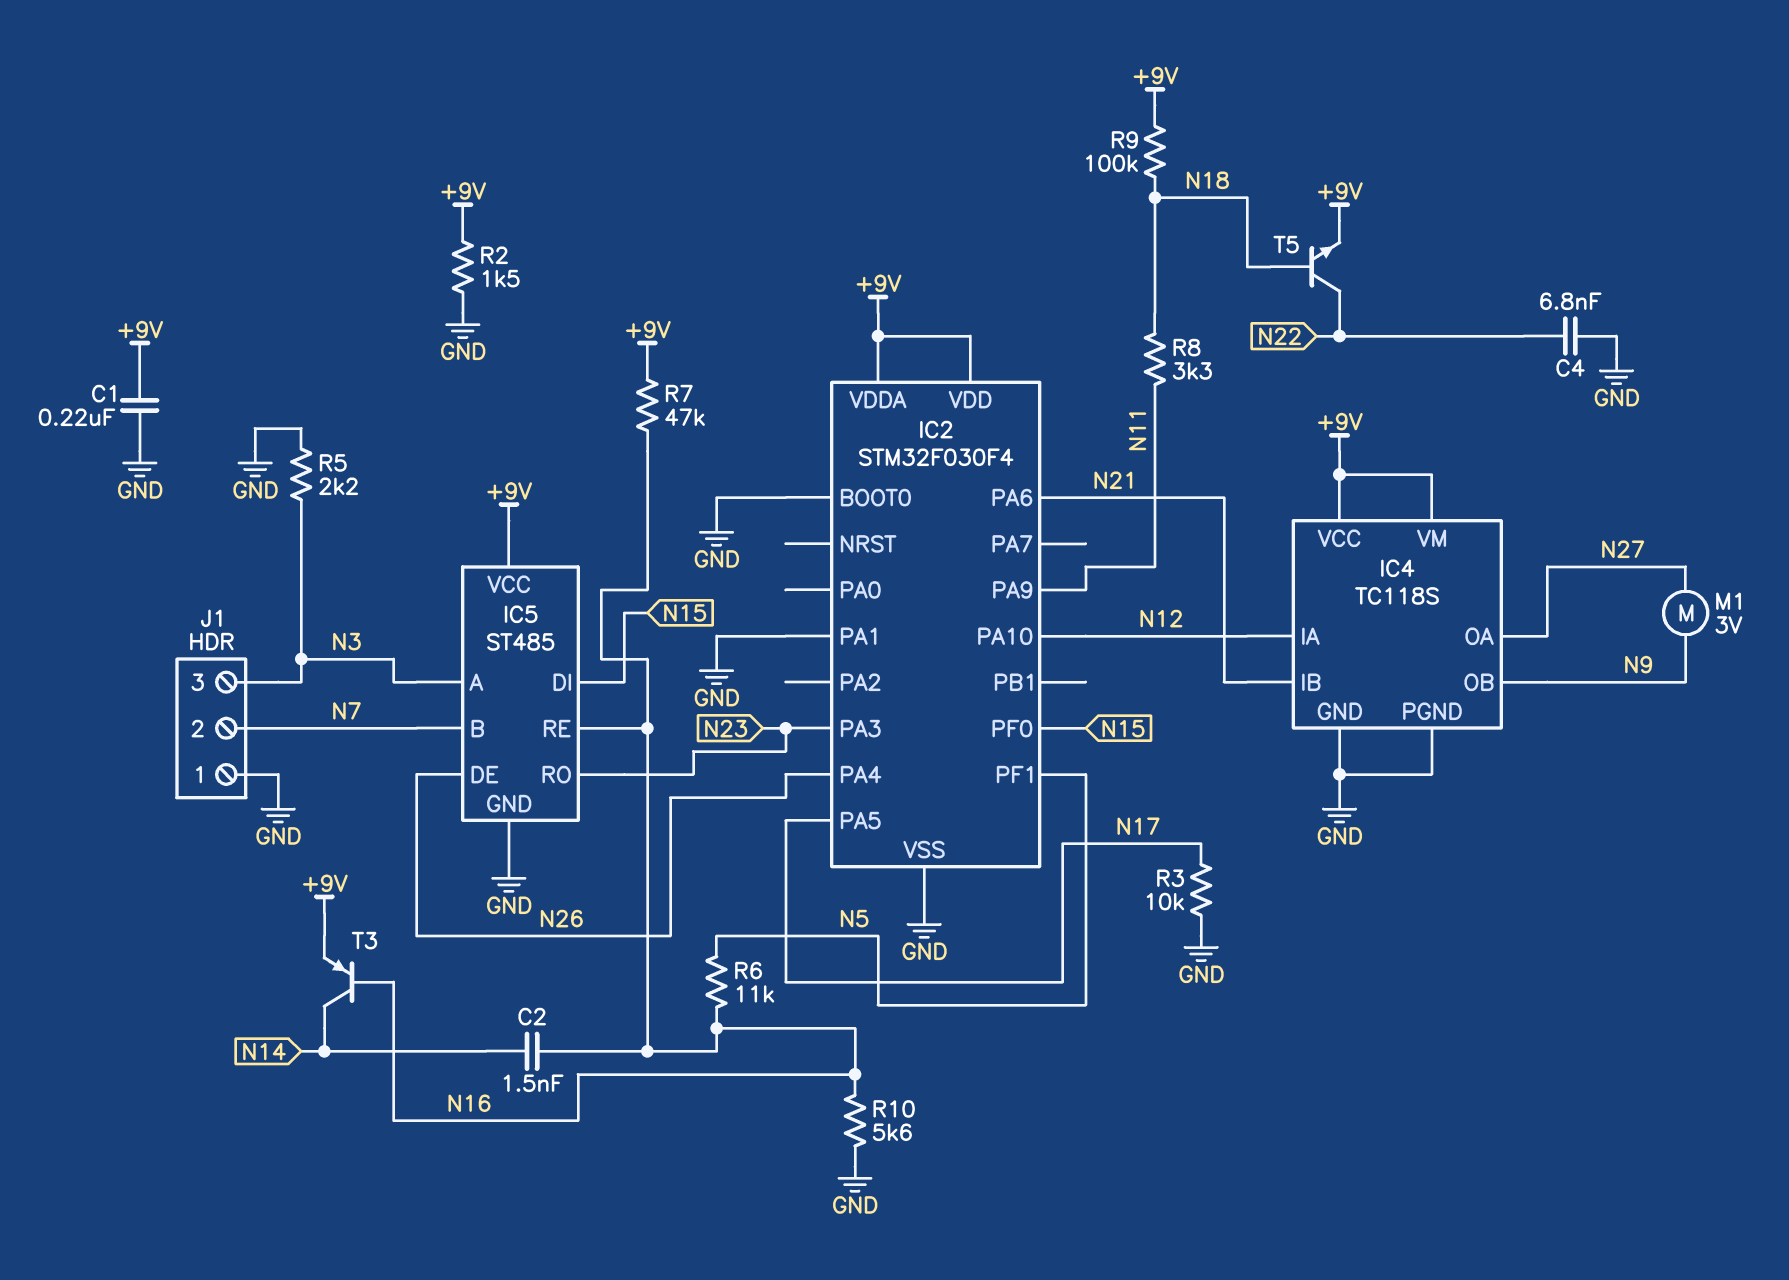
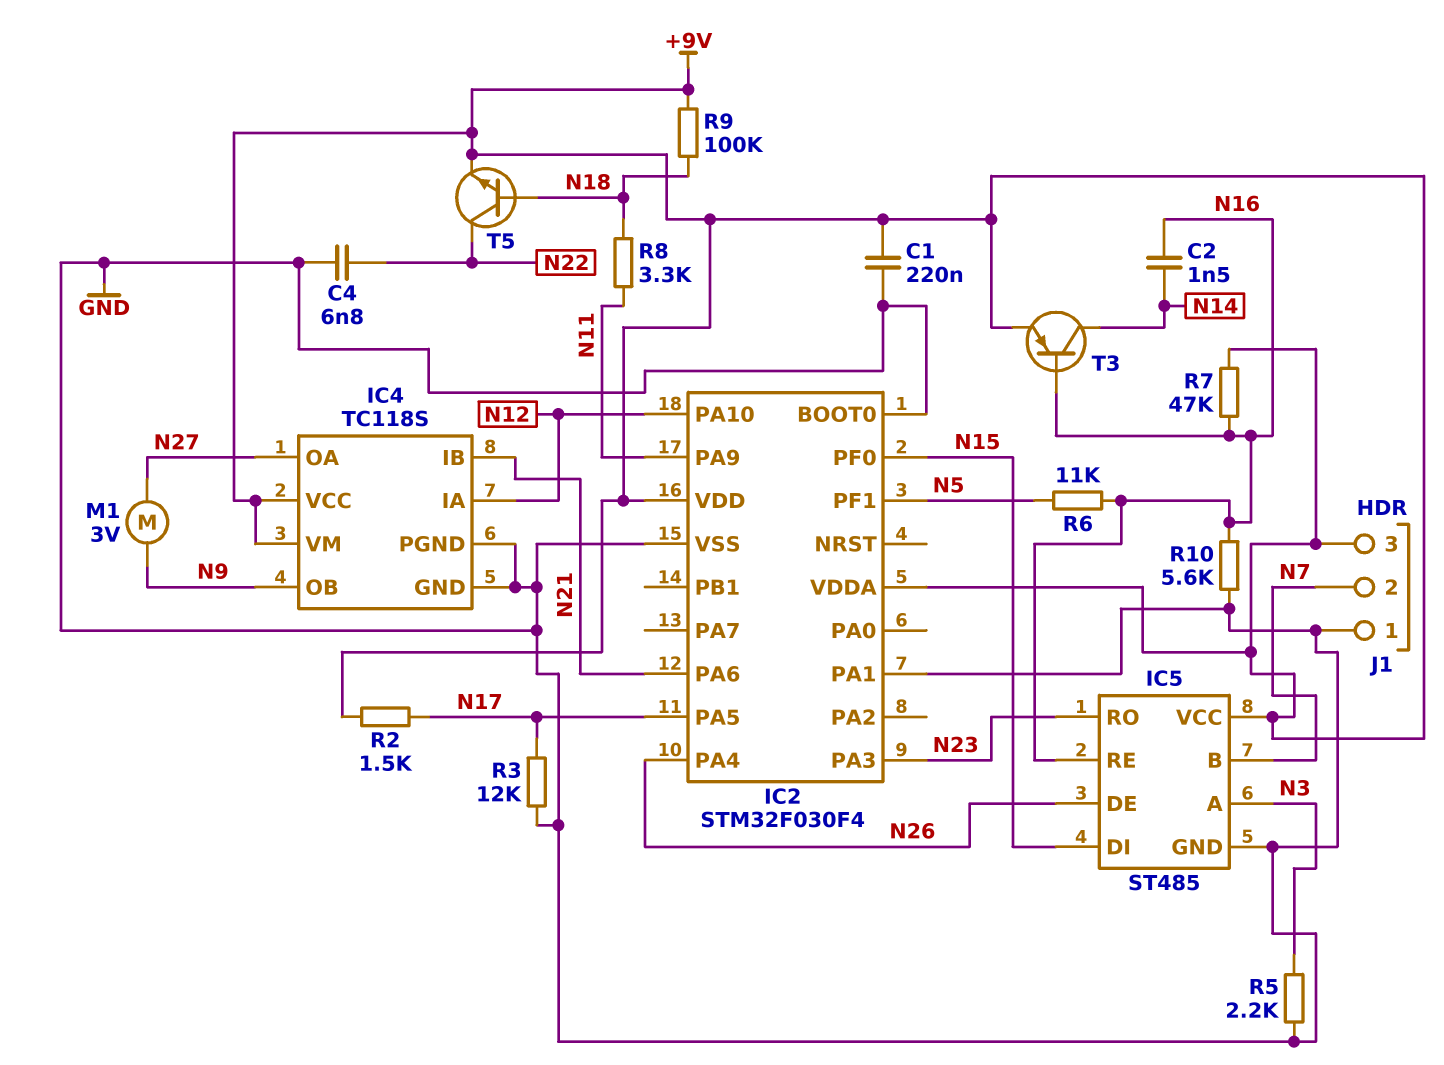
J1 pin 3: N3 -> +9V
R2: 1.5k (+9V, GND) -> 1.5k (+9V, N17)
R3: 10k (GND, N17) -> 12k (GND, N17)

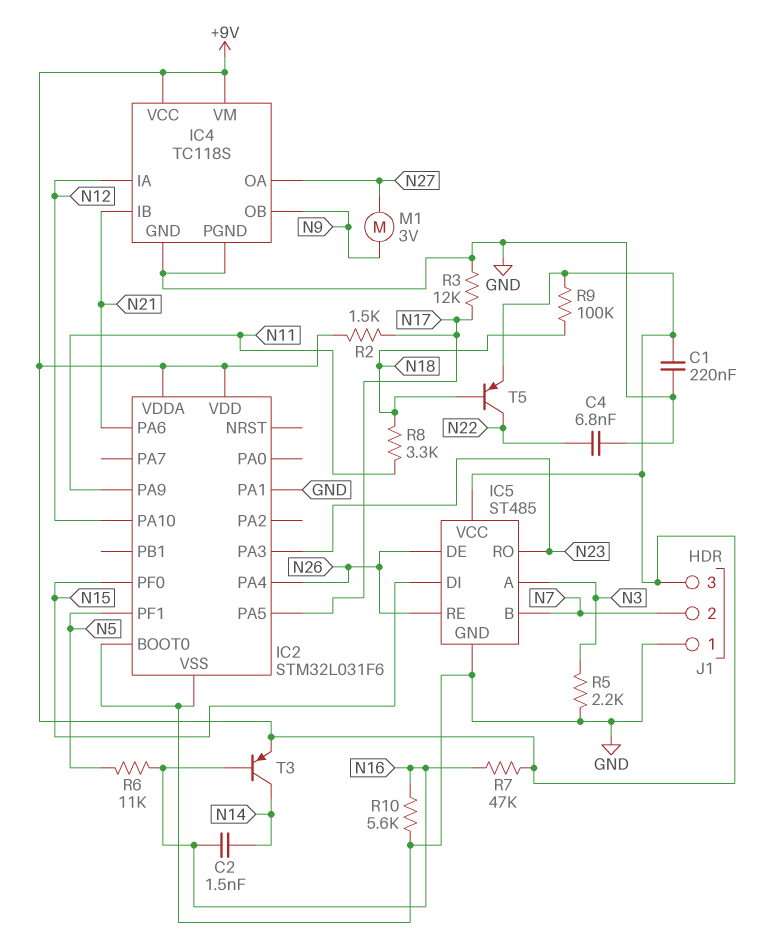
IC2: STM32F030F4 -> STM32L031F6
IC5 pin RE: N16 -> N26
T5: NPN (B N18, C N22, E +9V) -> PNP (B N18, C N22, E +9V)

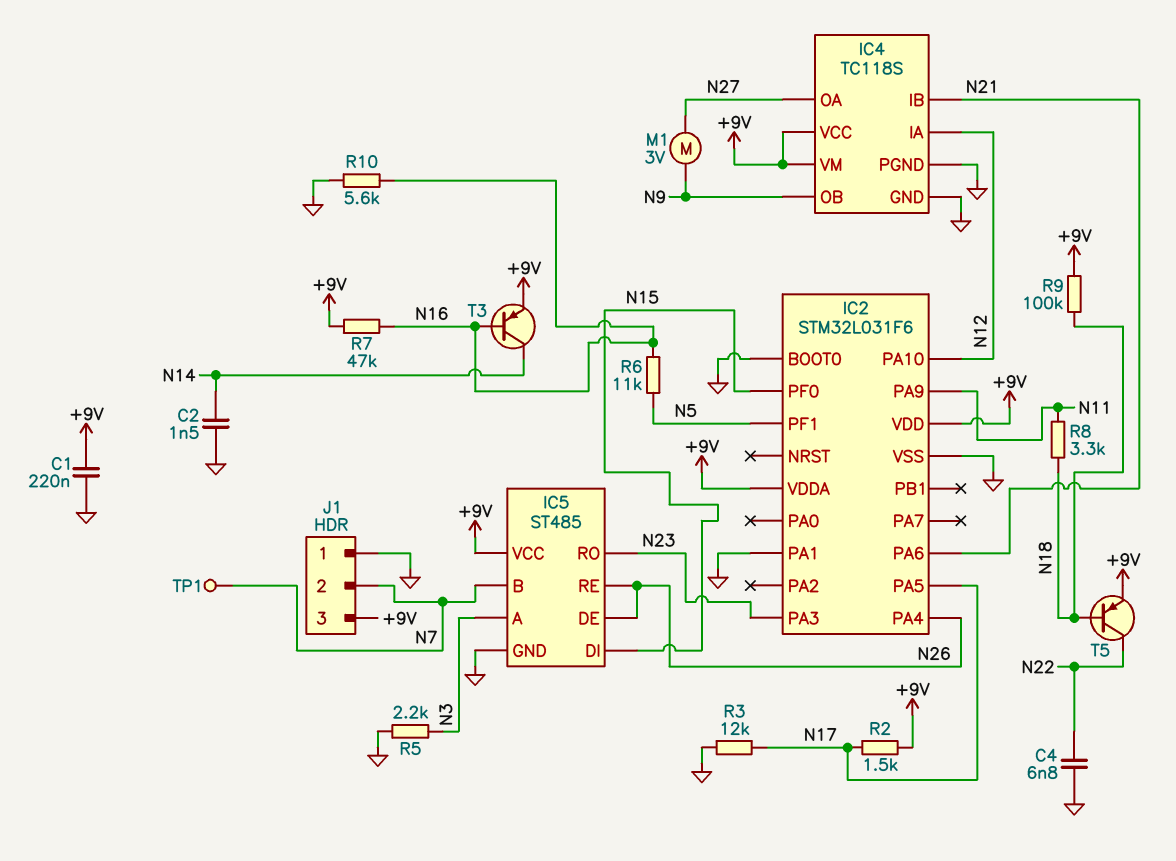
C2: 1.5nF (N14, N16) -> 1.5nF (GND, N14)
TP1: none -> test point (N7)

